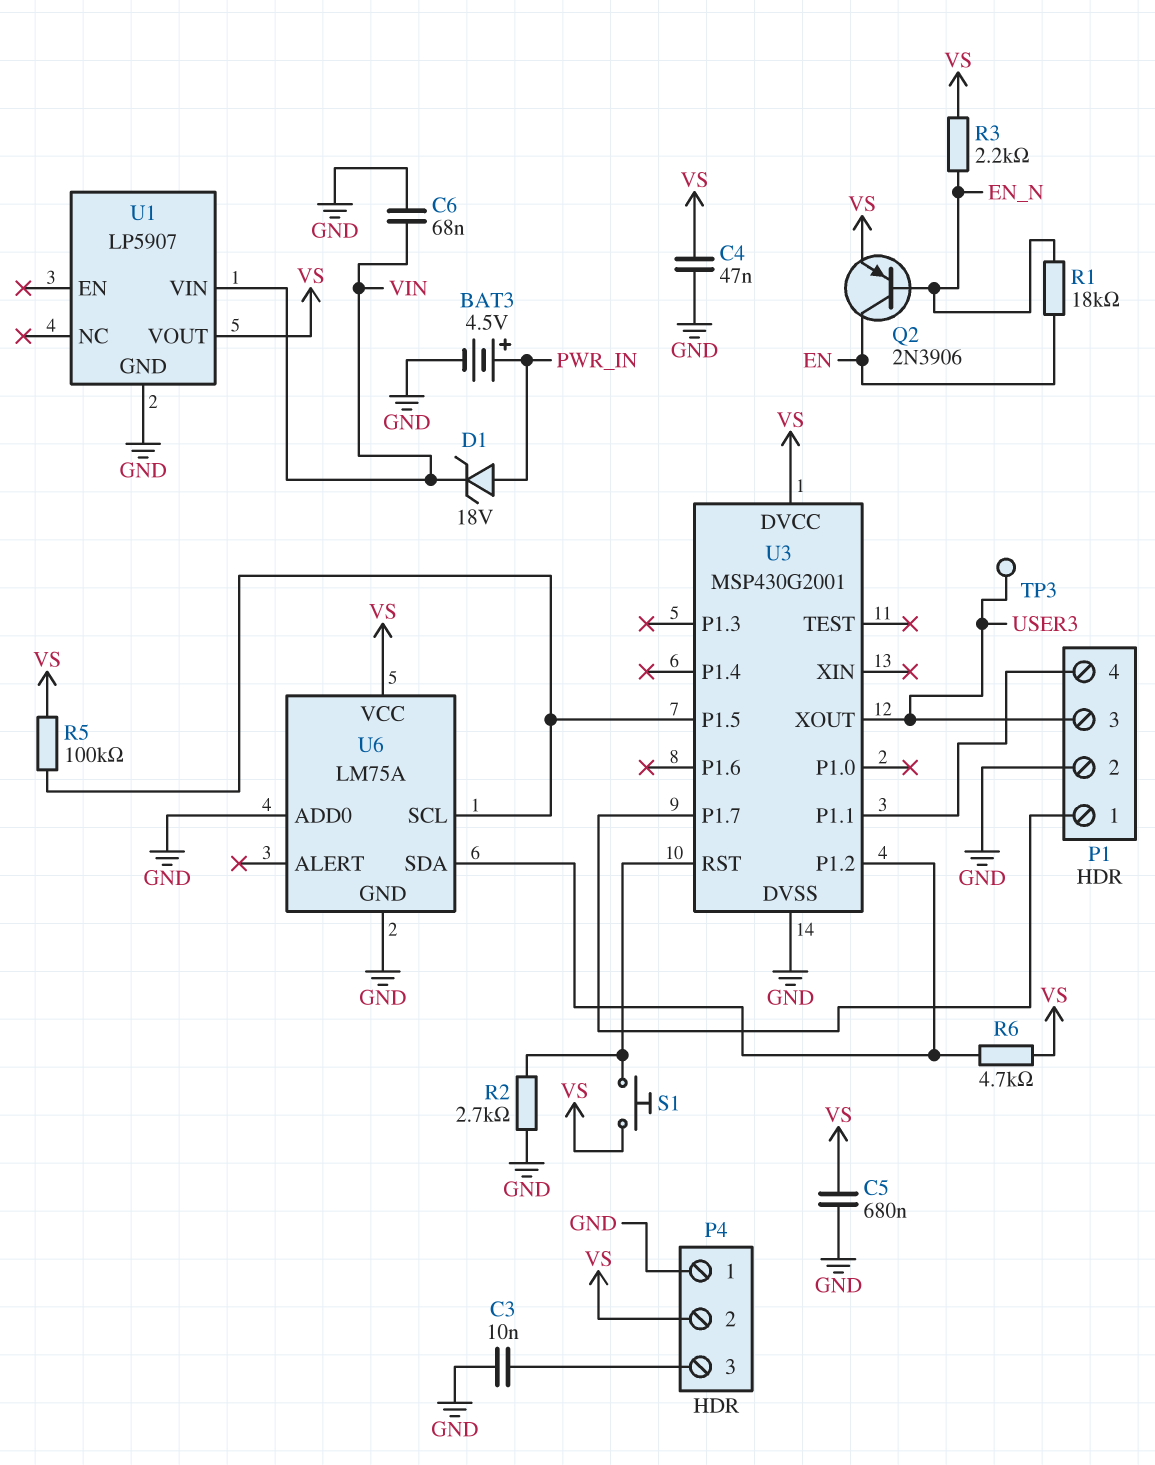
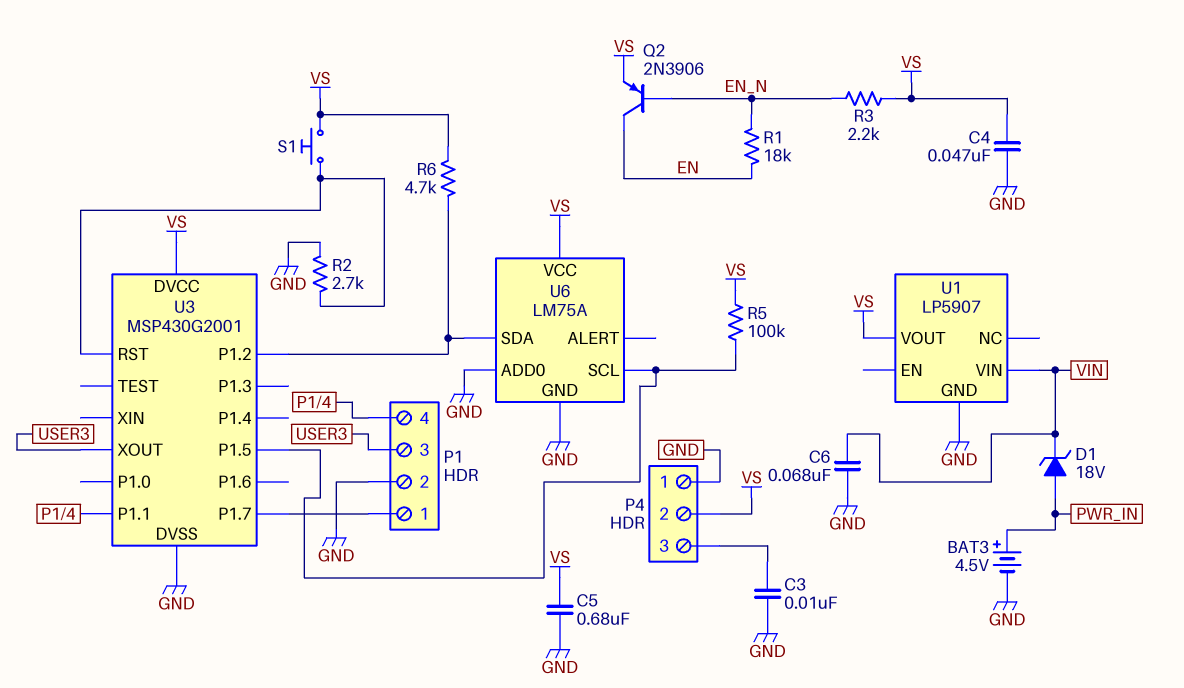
TP3: test point (USER3) -> none

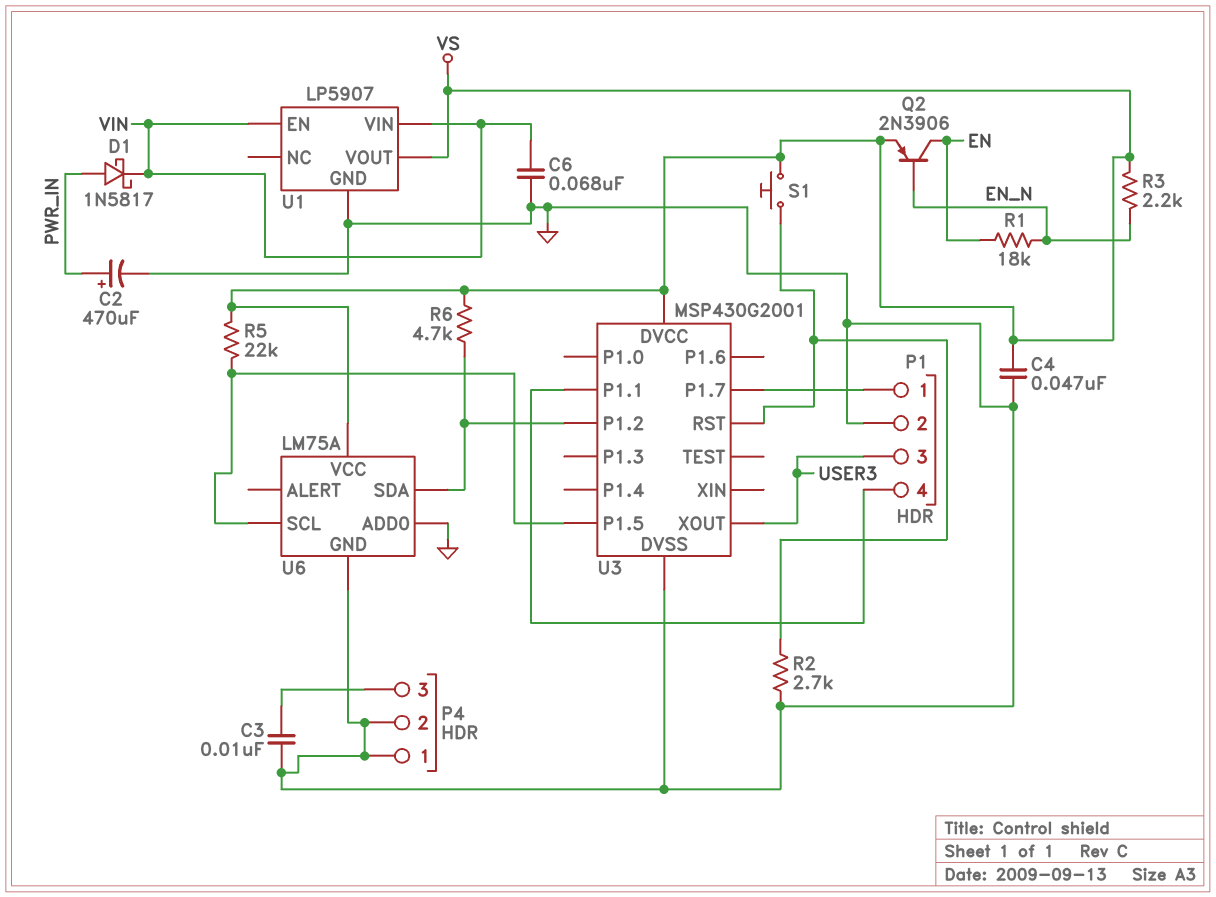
BAT3: 4.5V (plus PWR_IN, minus GND) -> none
C2: none -> 470uF (plus PWR_IN, minus GND)
C5: 680nF (GND, VS) -> none
D1: zener 18V (A PWR_IN, K VIN) -> schottky 1N5817 (A PWR_IN, K VIN)
P4 pin 2: VS -> GND
R5: 100k (U3/P1.5, VS) -> 22k (U3/P1.5, VS)
U1 pin EN: none -> VIN

